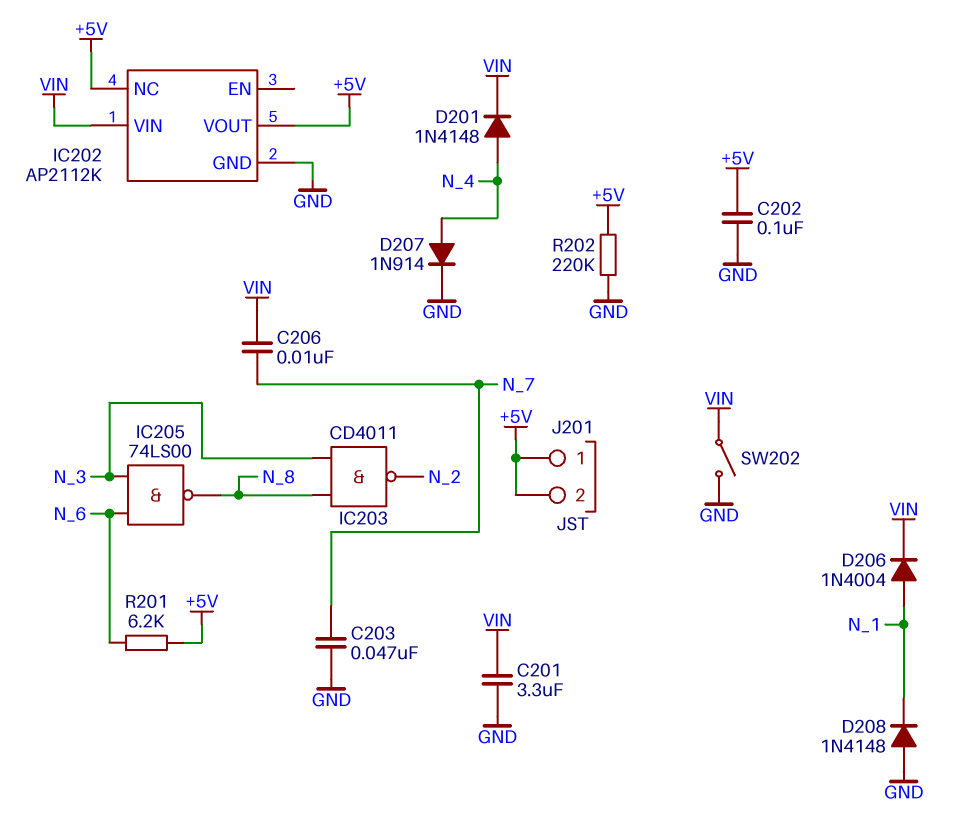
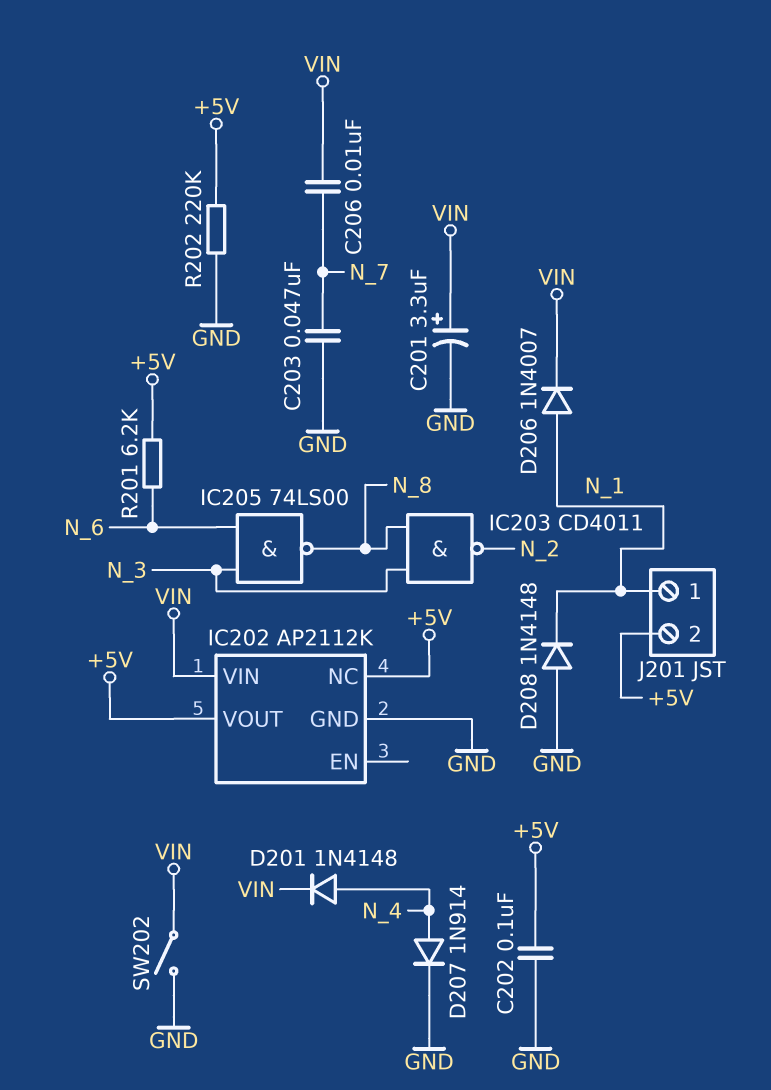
C201: 3.3uF (GND, VIN) -> 3.3uF (plus VIN, minus GND)
D206: diode 1N4004 (A N_1, K VIN) -> diode 1N4007 (A N_1, K VIN)
J201 pin 1: +5V -> N_1

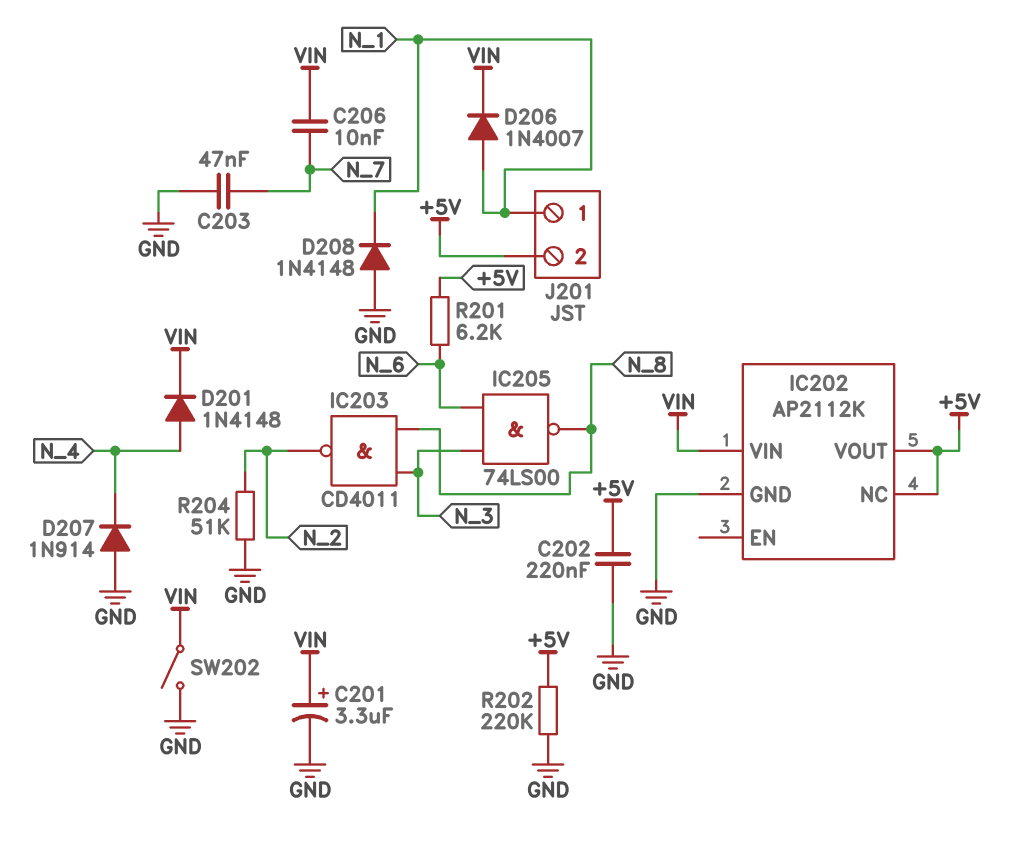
C202: 100nF (+5V, GND) -> 220nF (+5V, GND)
D207: diode 1N914 (A N_4, K GND) -> diode 1N914 (A GND, K N_4)
R204: none -> 51k (GND, N_2)

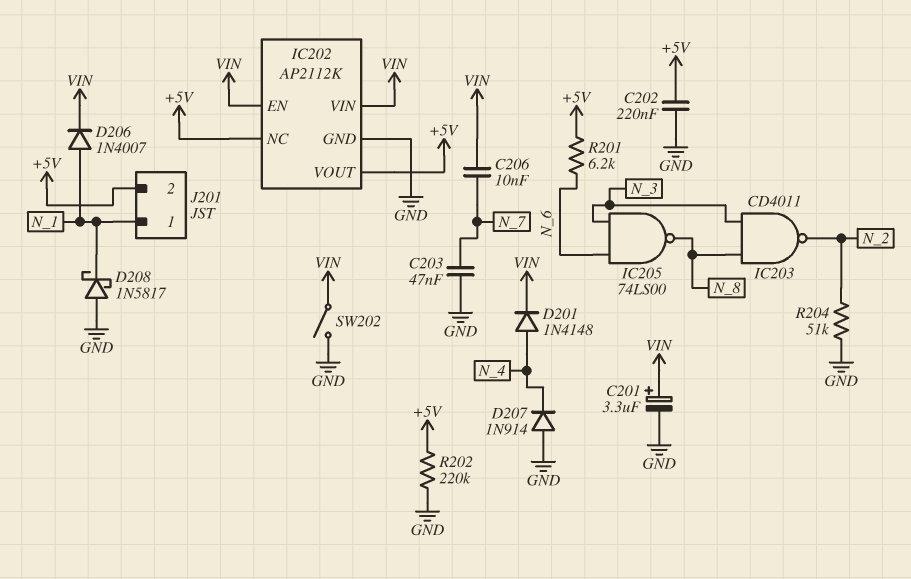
D208: diode 1N4148 (A GND, K N_1) -> schottky 1N5817 (A GND, K N_1)
IC202 pin EN: none -> VIN

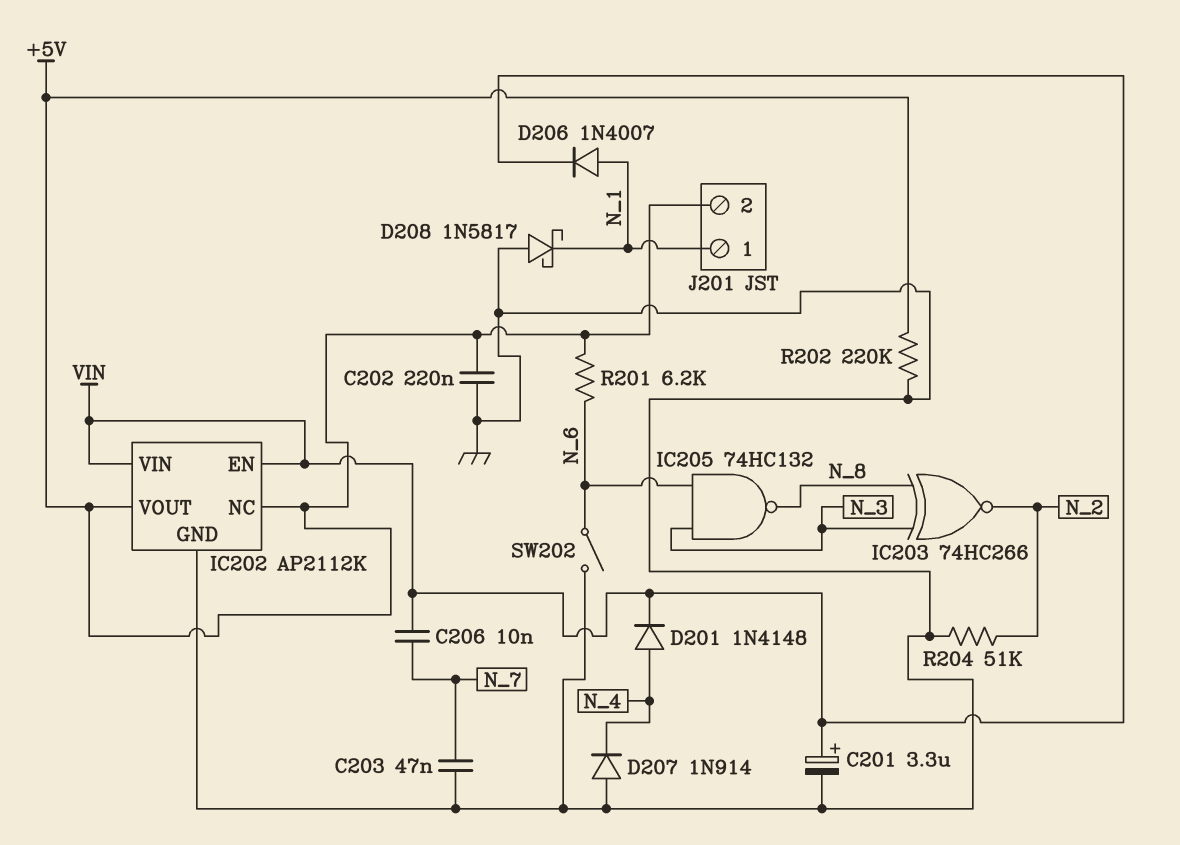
IC203: NAND CD4011 (in N_3, in N_8, out N_2) -> XNOR 74HC266 (in N_3, in N_8, out N_2)
IC205: NAND 74LS00 (in N_3, in N_6, out N_8) -> NAND 74HC132 (in N_3, in N_6, out N_8)
SW202: switch (GND, VIN) -> switch (GND, N_6)

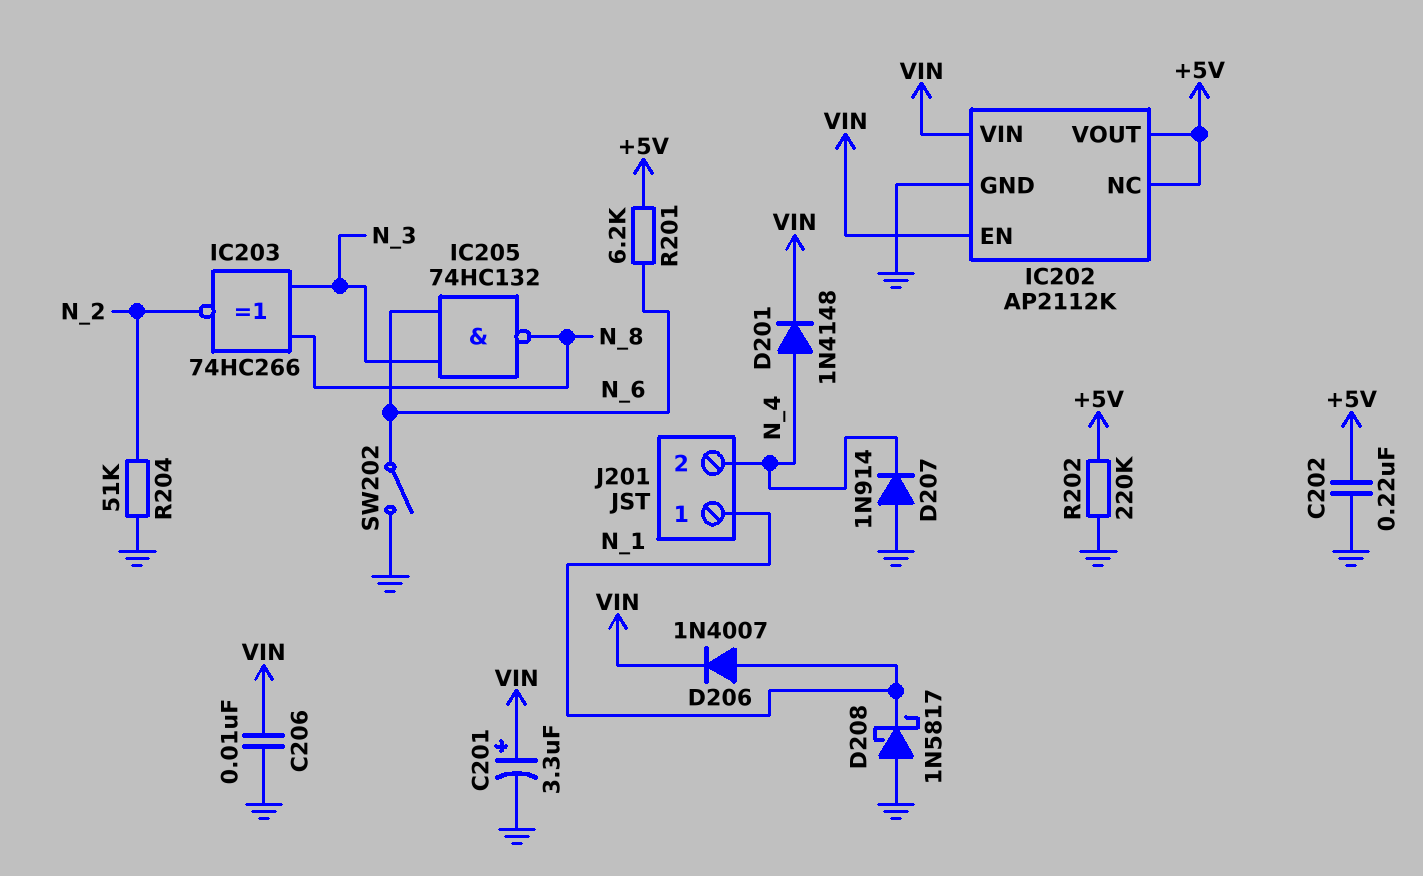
C203: 47nF (GND, N_7) -> none
C206: 10nF (N_7, VIN) -> 10nF (GND, VIN)
J201 pin 2: +5V -> N_4

